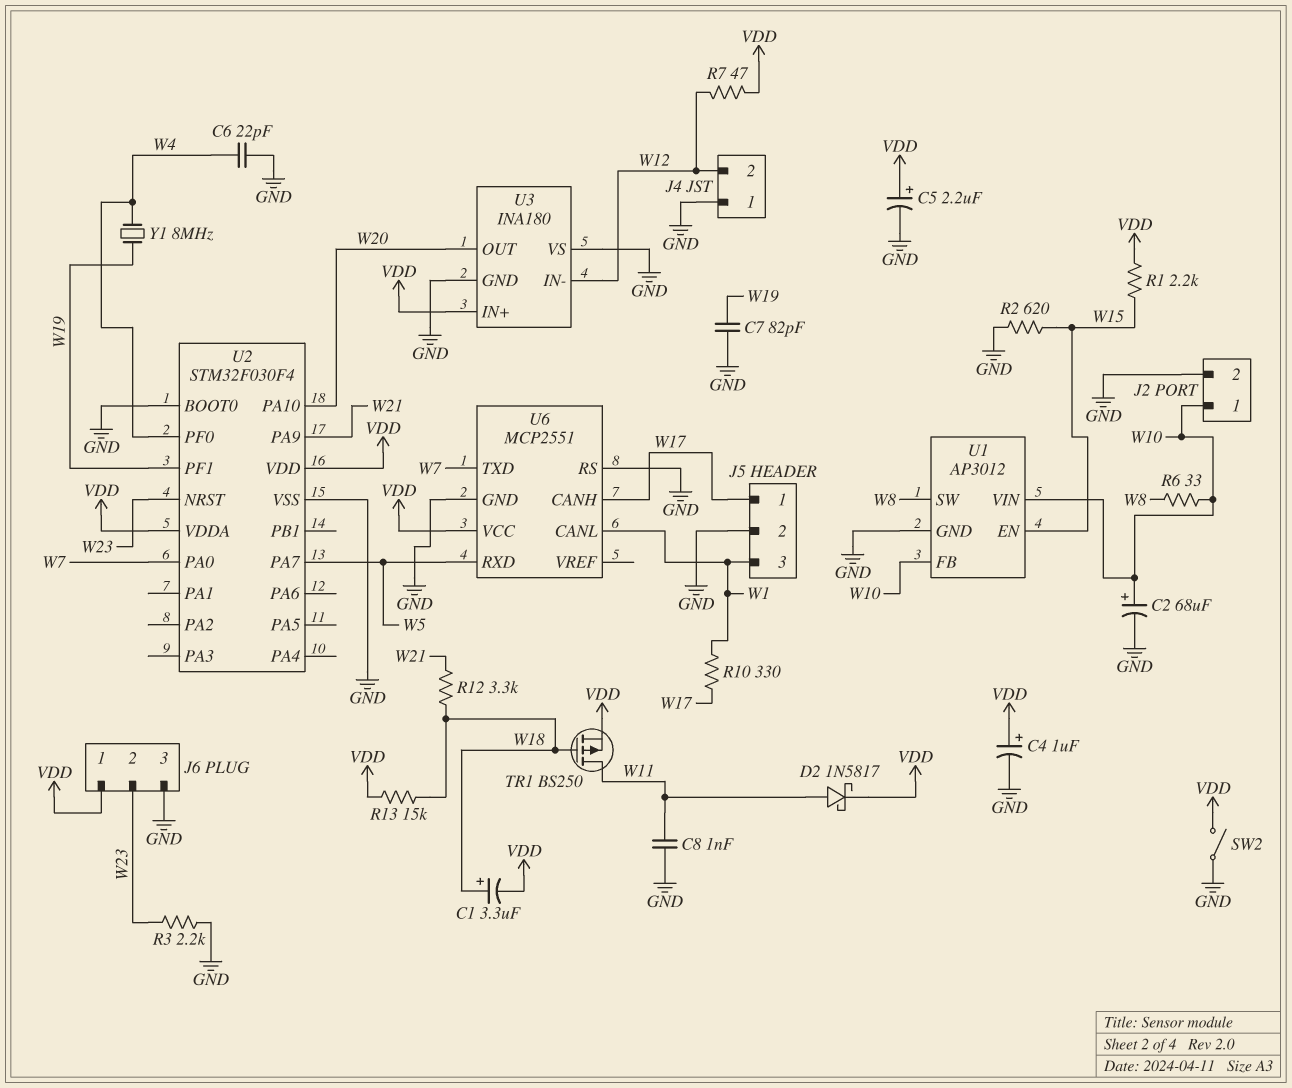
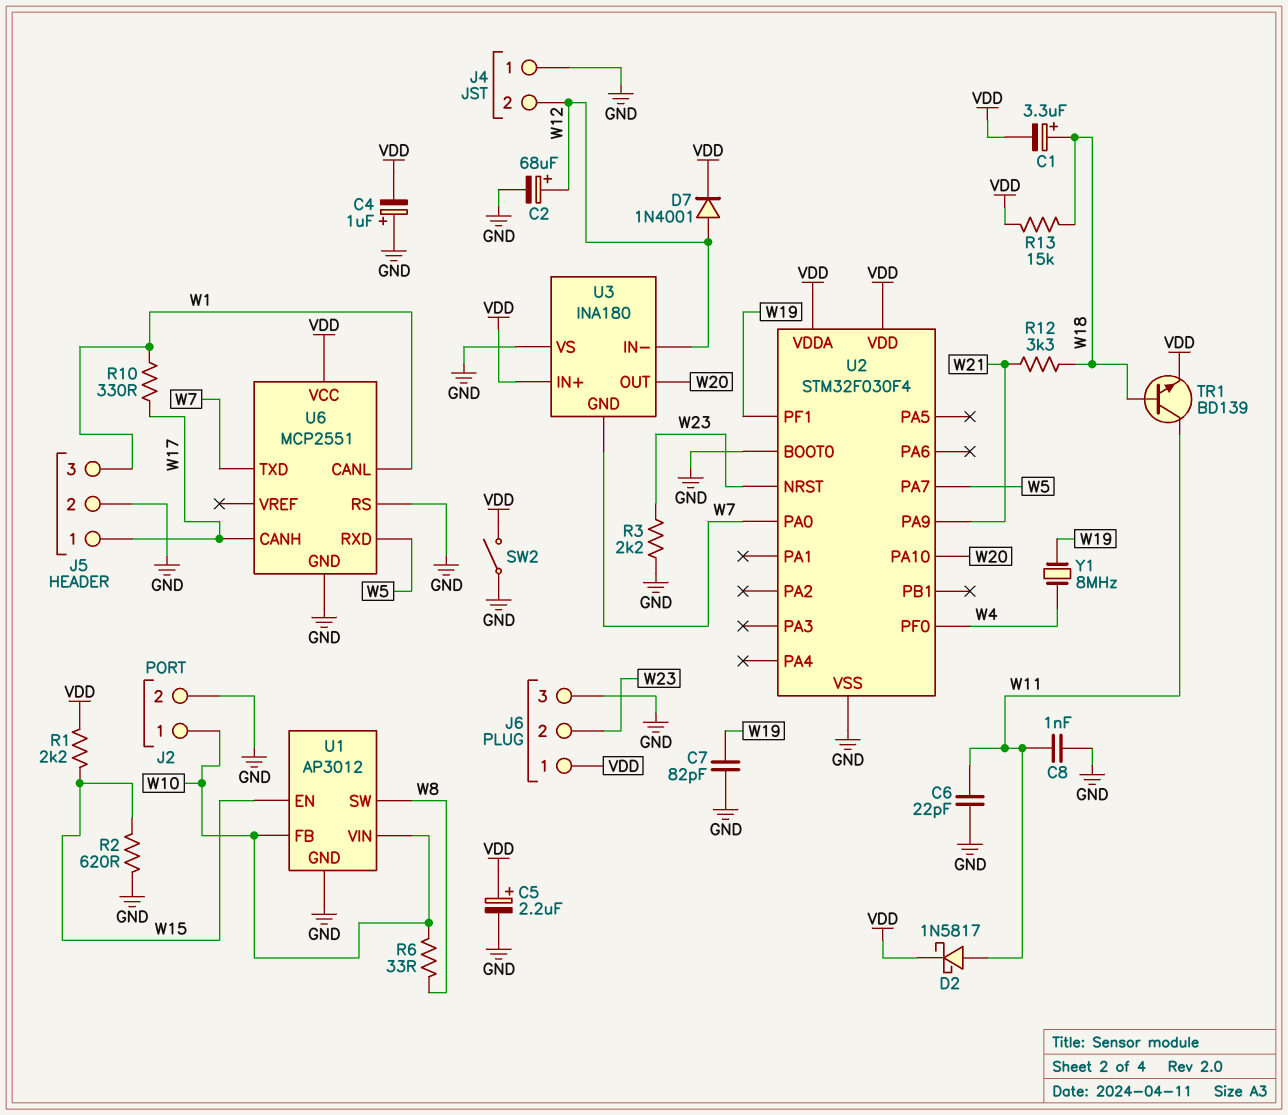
C2: 68uF (plus W10, minus GND) -> 68uF (plus W12, minus GND)
C4: 1uF (plus VDD, minus GND) -> 1uF (plus GND, minus VDD)
C6: 22pF (GND, W4) -> 22pF (GND, W11)
D7: none -> diode 1N4001 (A W12, K VDD)
R7: 47 (VDD, W12) -> none
TR1: PMOS BS250 (G W18, D W11, S VDD) -> NPN BD139 (B W18, C W11, E VDD)
U3 pin GND: GND -> W7

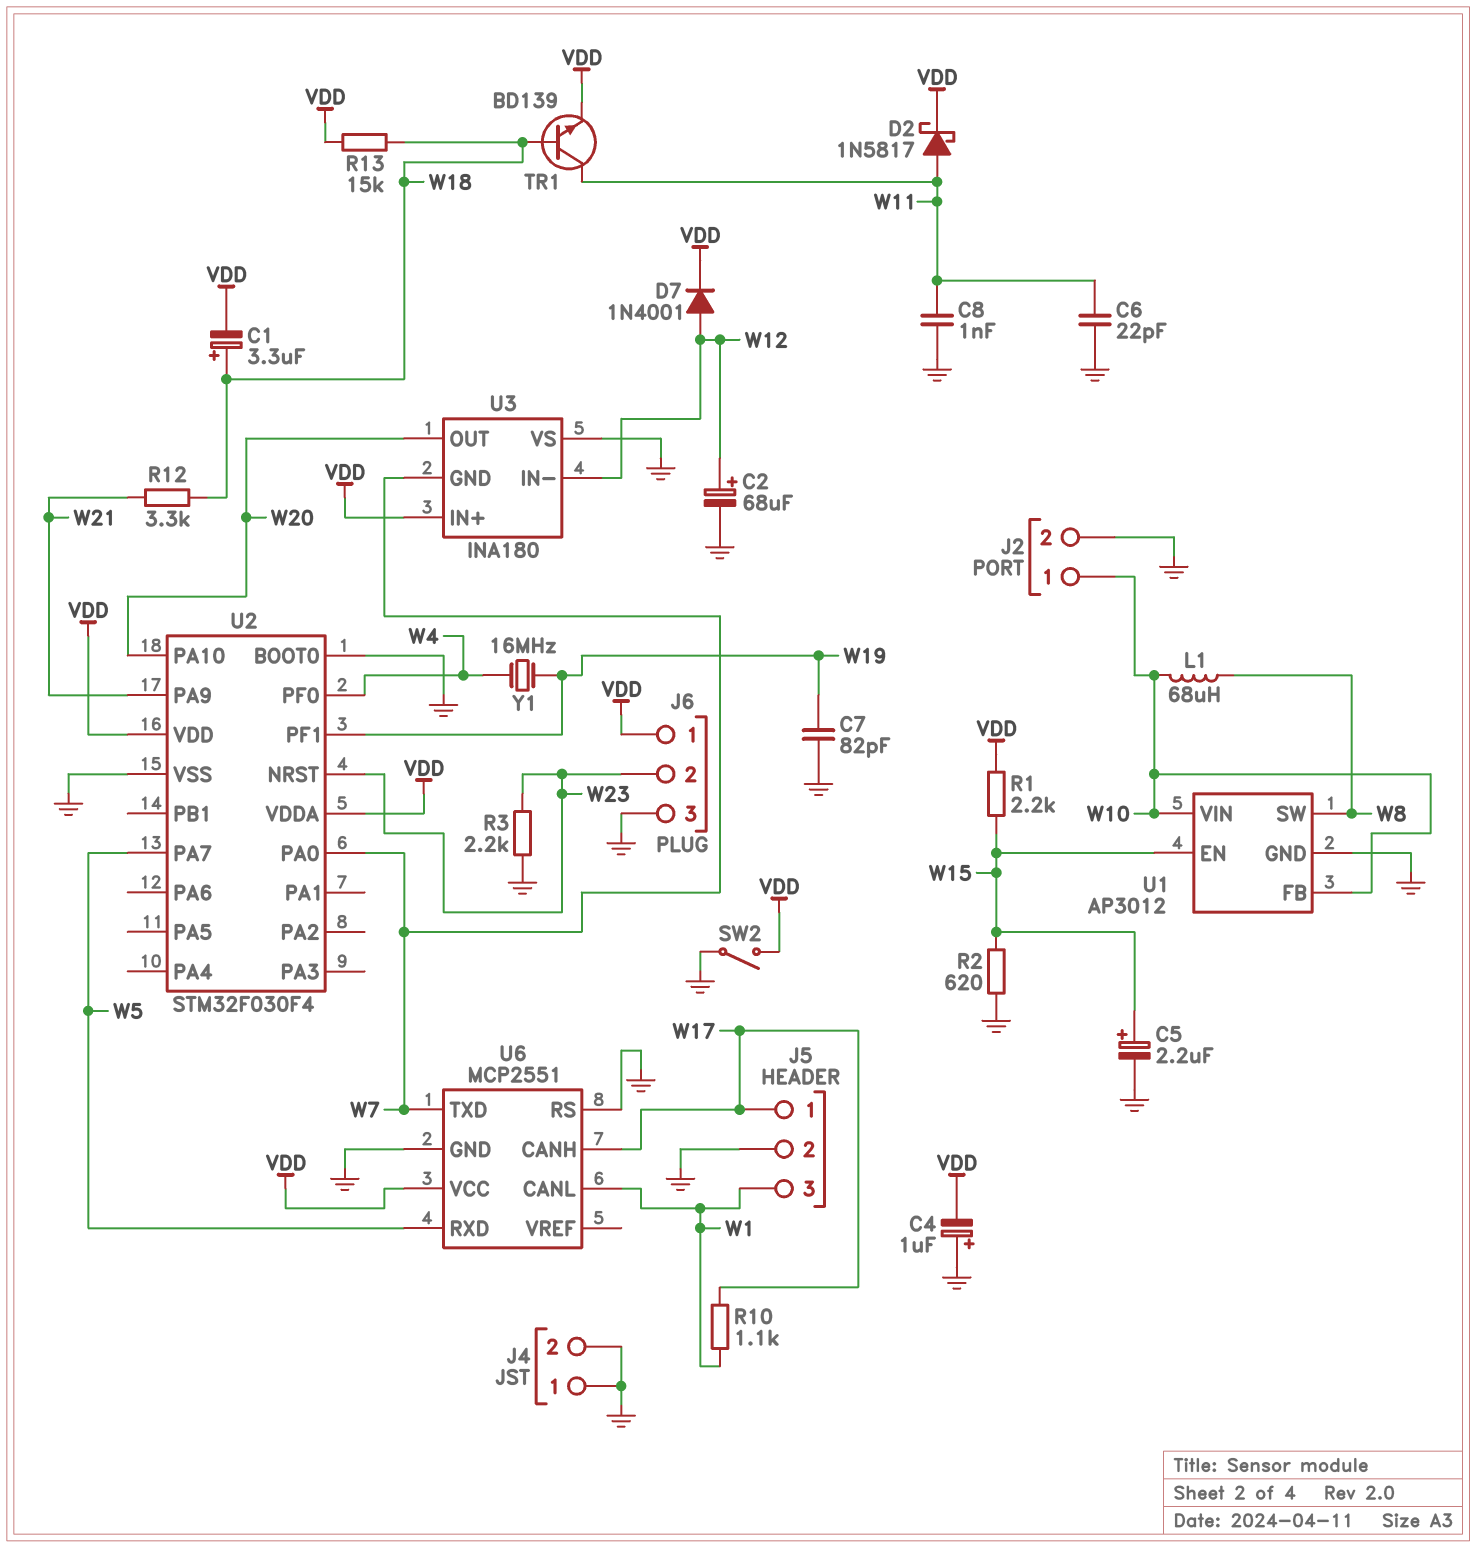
C5: 2.2uF (plus VDD, minus GND) -> 2.2uF (plus W15, minus GND)
J4 pin 2: W12 -> GND
L1: none -> 68uH (W8, W10)
R6: 33 (W8, W10) -> none
R10: 330 (W1, W17) -> 1.1k (W1, W17)
Y1: 8MHz (W4, W19) -> 16MHz (W4, W19)

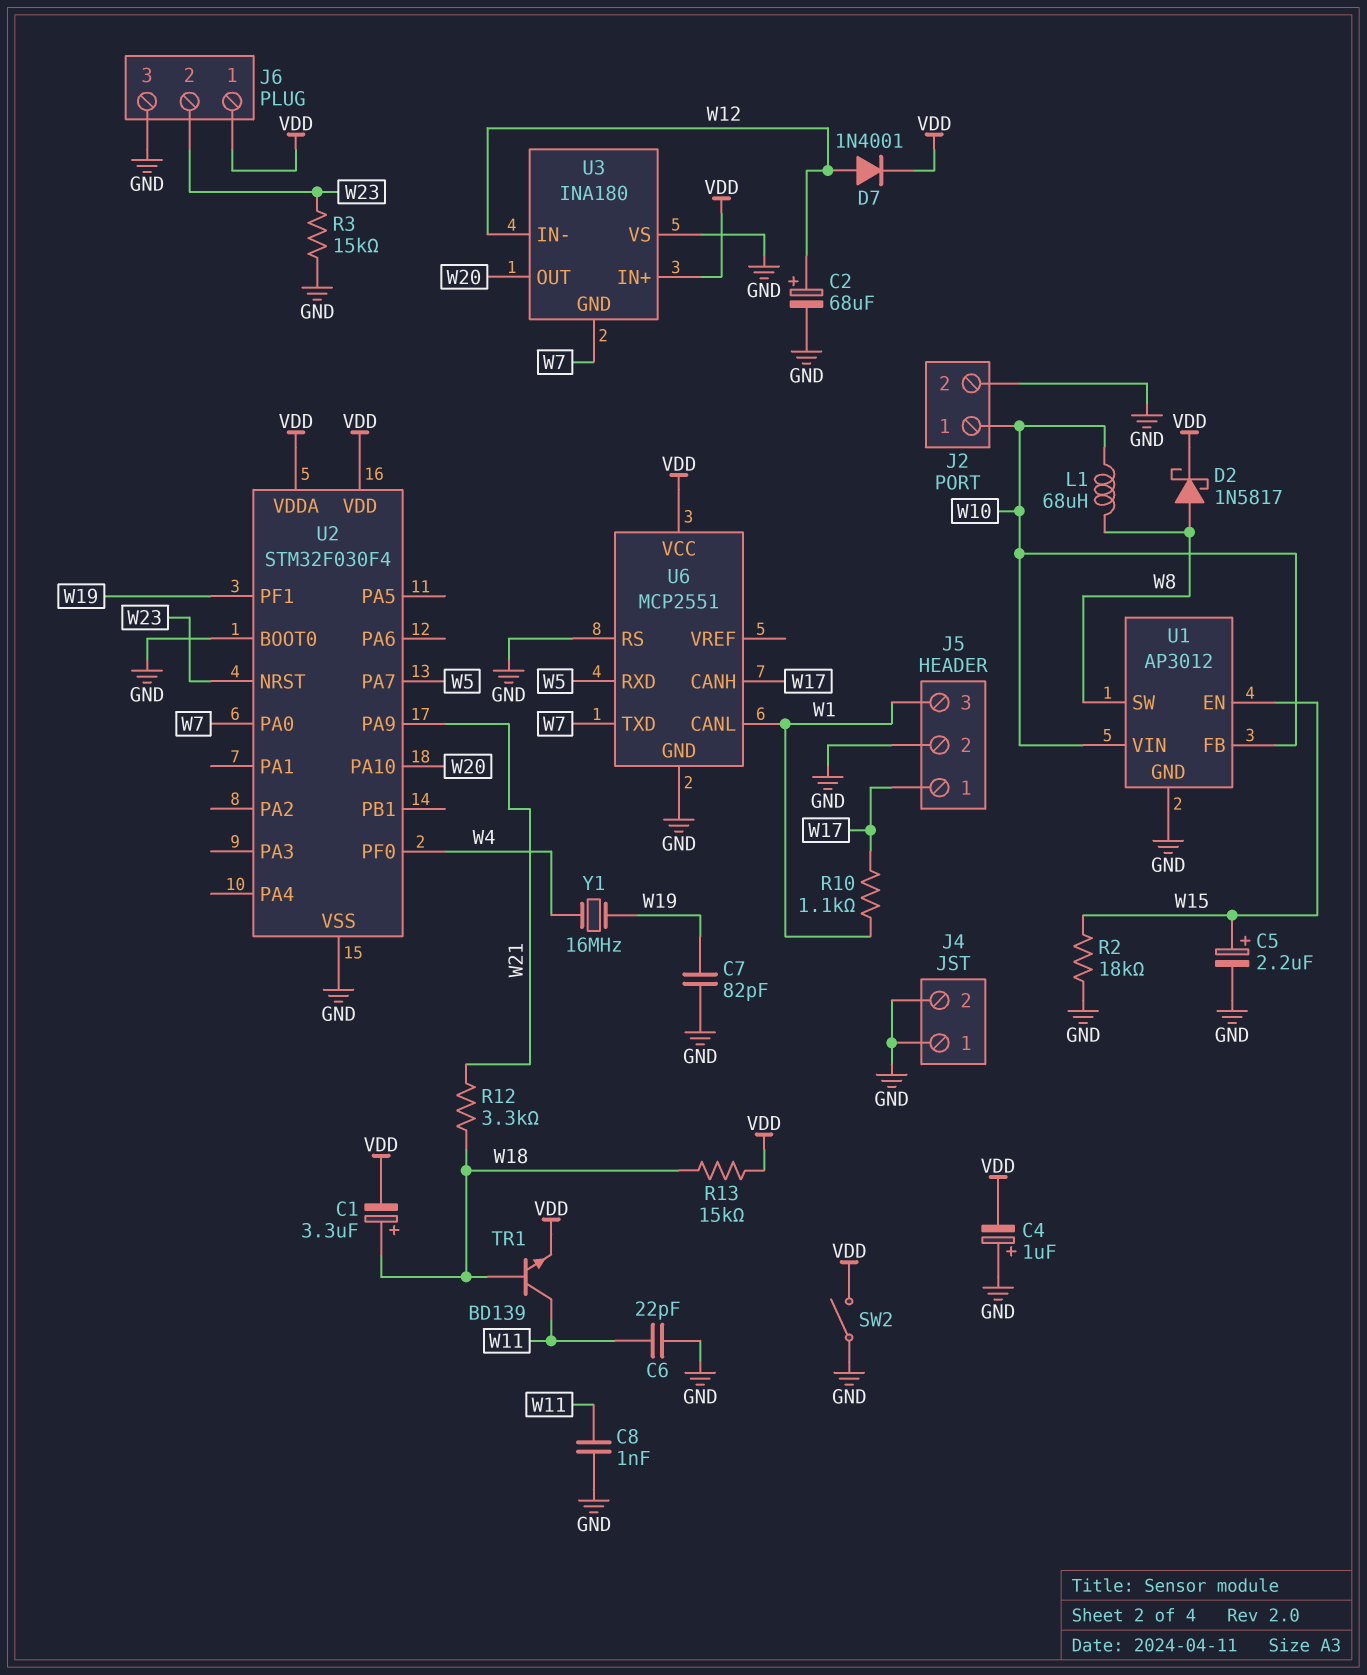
D2: schottky 1N5817 (A W11, K VDD) -> schottky 1N5817 (A W8, K VDD)
R1: 2.2k (VDD, W15) -> none
R2: 620 (GND, W15) -> 18k (GND, W15)
R3: 2.2k (GND, W23) -> 15k (GND, W23)

